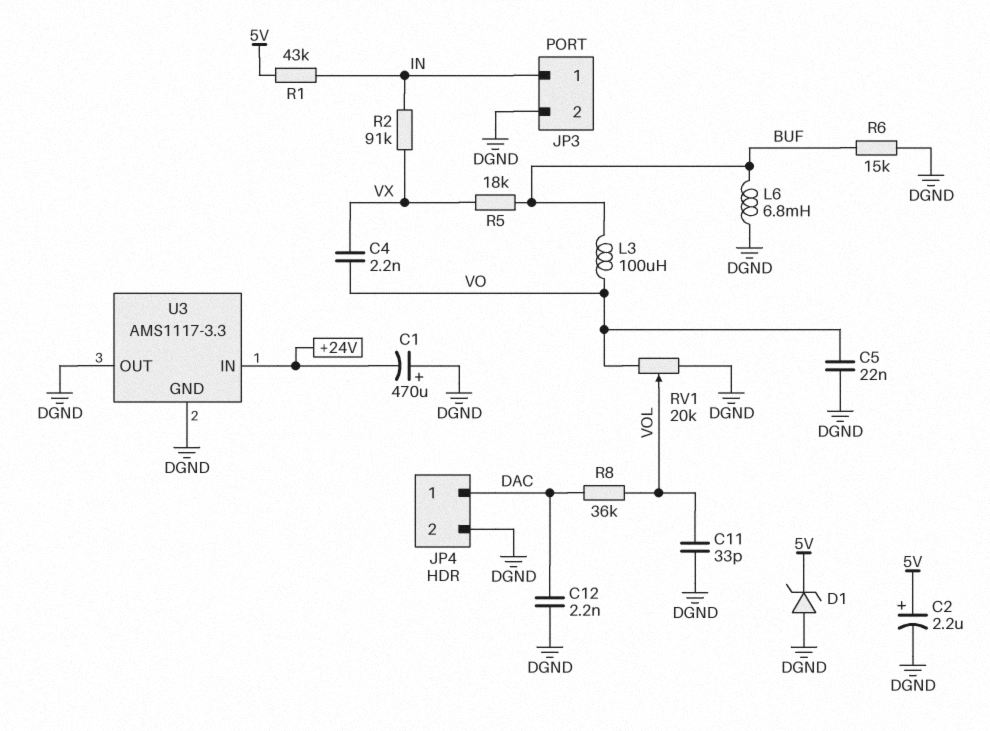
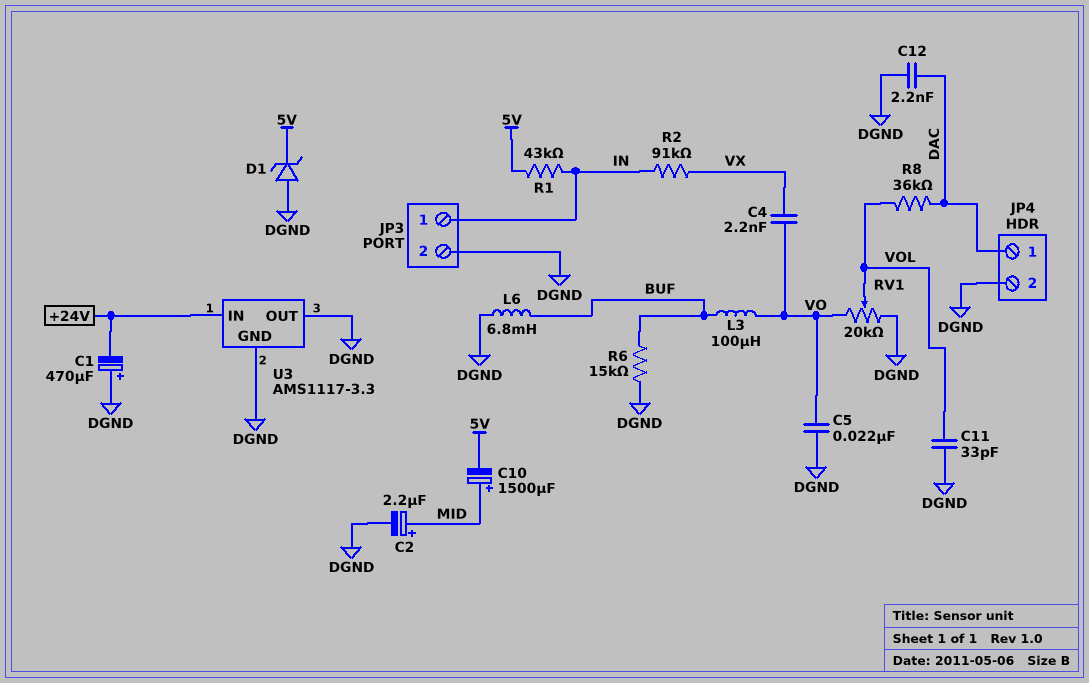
C2: 2.2uF (plus 5V, minus DGND) -> 2.2uF (plus MID, minus DGND)
C10: none -> 1500uF (plus MID, minus 5V)
R5: 18k (BUF, VX) -> none

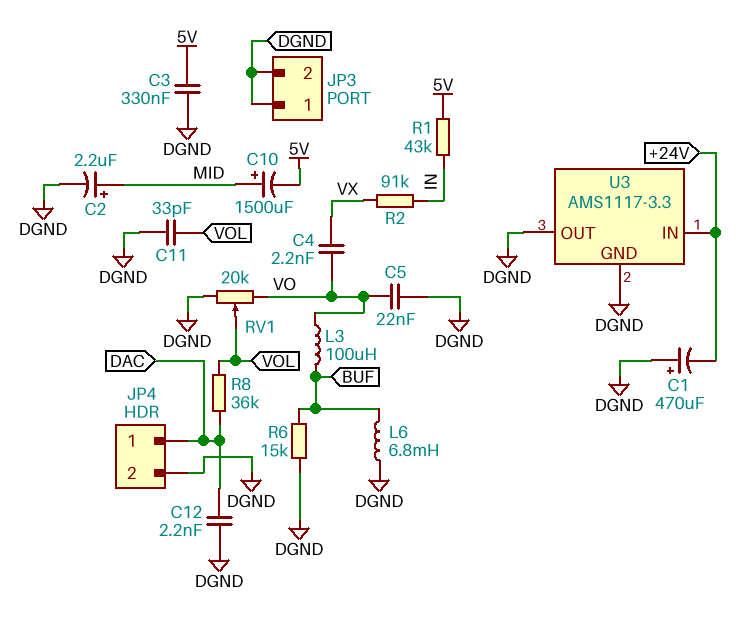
C3: none -> 330nF (5V, DGND)
D1: zener (A DGND, K 5V) -> none
JP3 pin 1: IN -> DGND

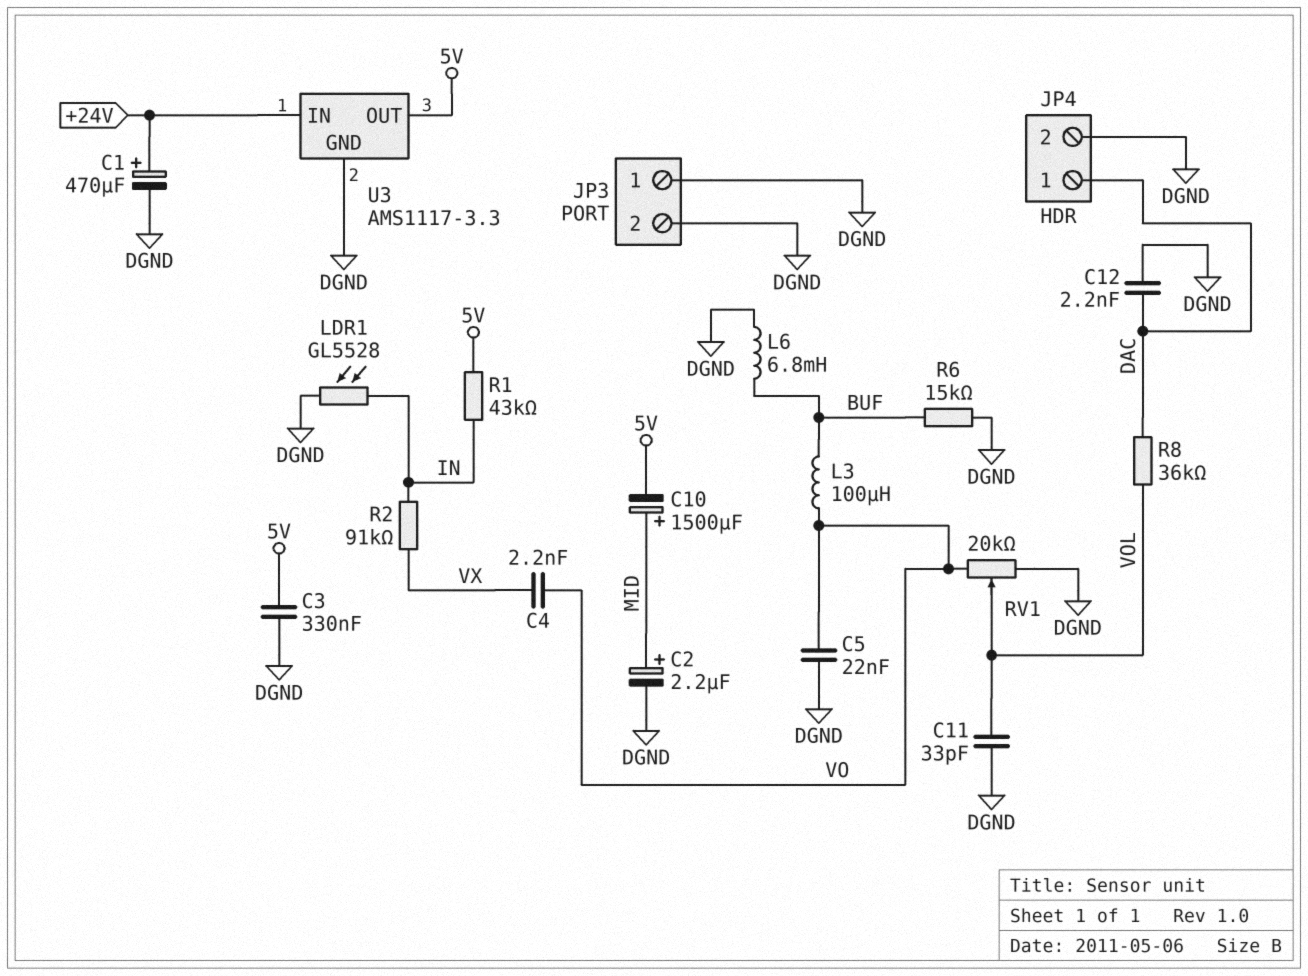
C1: 470uF (plus DGND, minus +24V) -> 470uF (plus +24V, minus DGND)
LDR1: none -> GL5528 (DGND, IN)
U3 pin OUT: DGND -> 5V

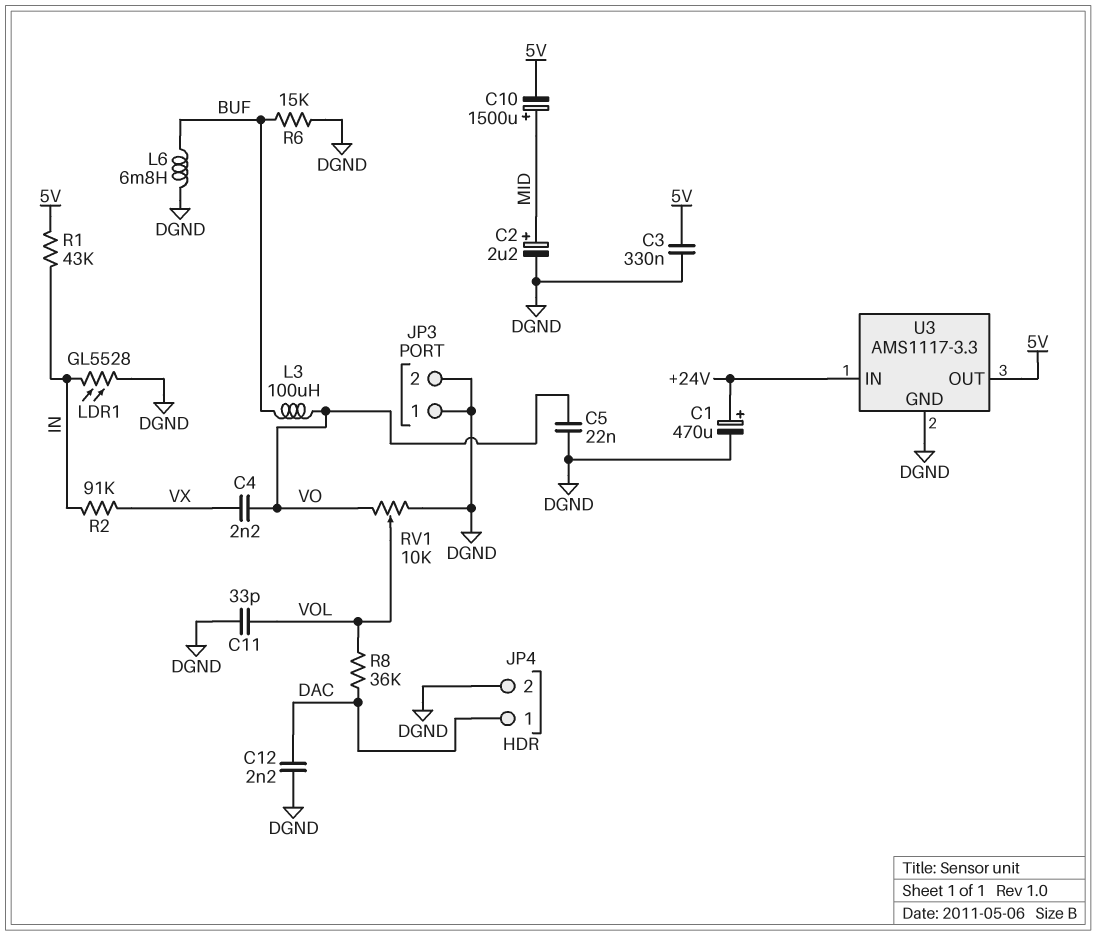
RV1: 20k (DGND, VO, wiper VOL) -> 10k (DGND, VO, wiper VOL)

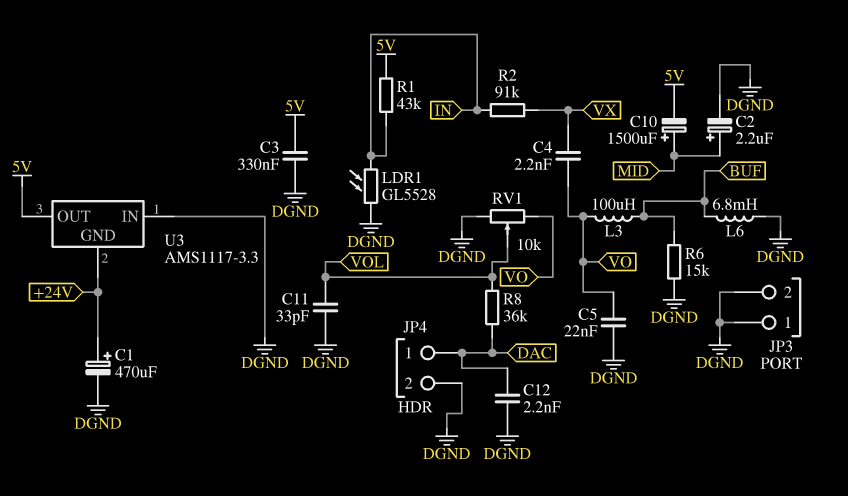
U3 pin GND: DGND -> +24V
U3 pin IN: +24V -> DGND

